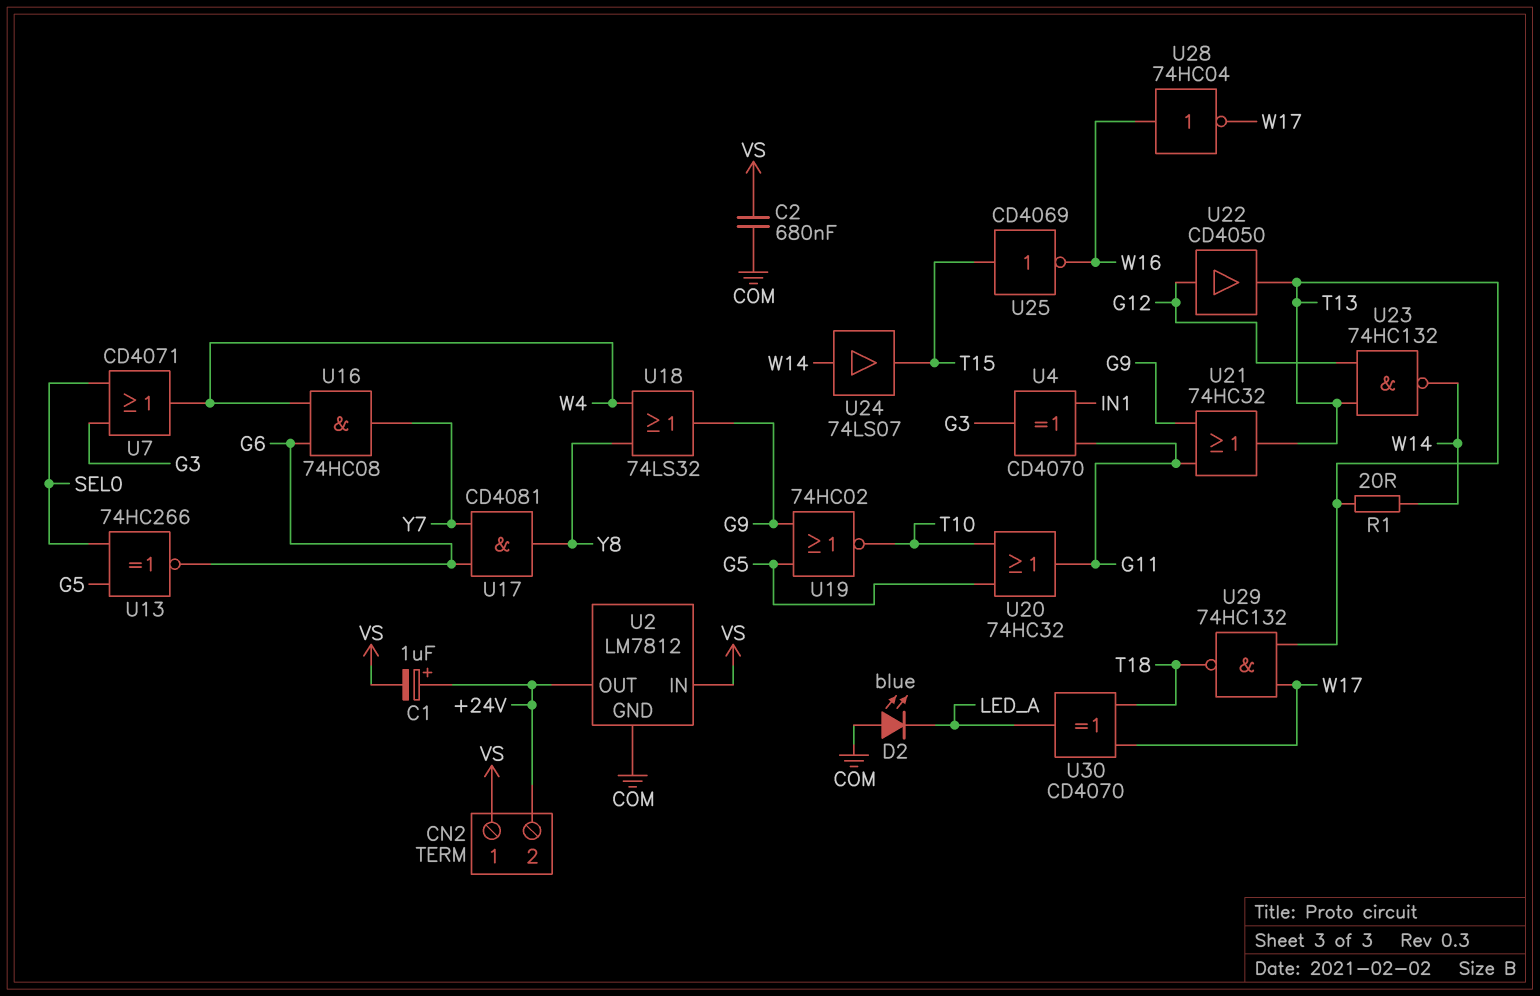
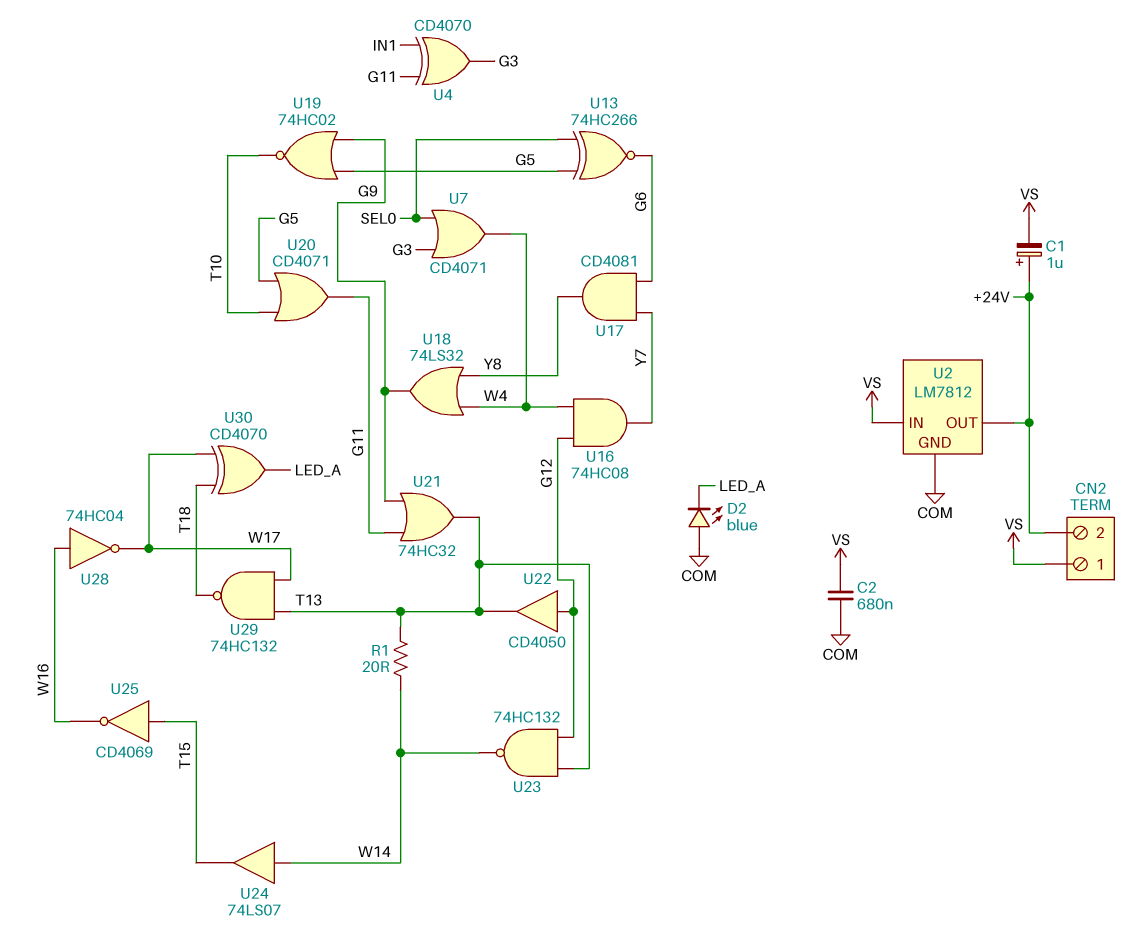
U16: AND 74HC08 (in G6, in W4, out Y7) -> AND 74HC08 (in G12, in W4, out Y7)
U20: OR 74HC32 (in G5, in T10, out G11) -> OR CD4071 (in G5, in T10, out G11)

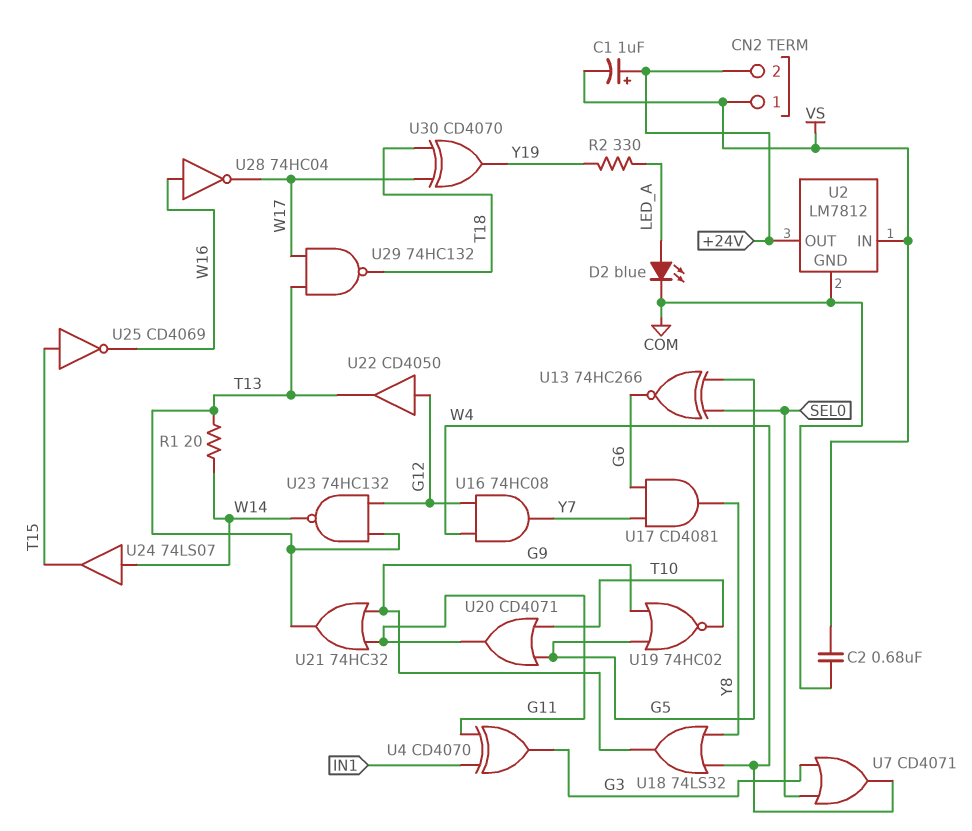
D2: LED blue (A COM, K LED_A) -> LED blue (A LED_A, K COM)
R2: none -> 330 (LED_A, Y19)
U30: XOR CD4070 (in T18, in W17, out LED_A) -> XOR CD4070 (in T18, in W17, out Y19)

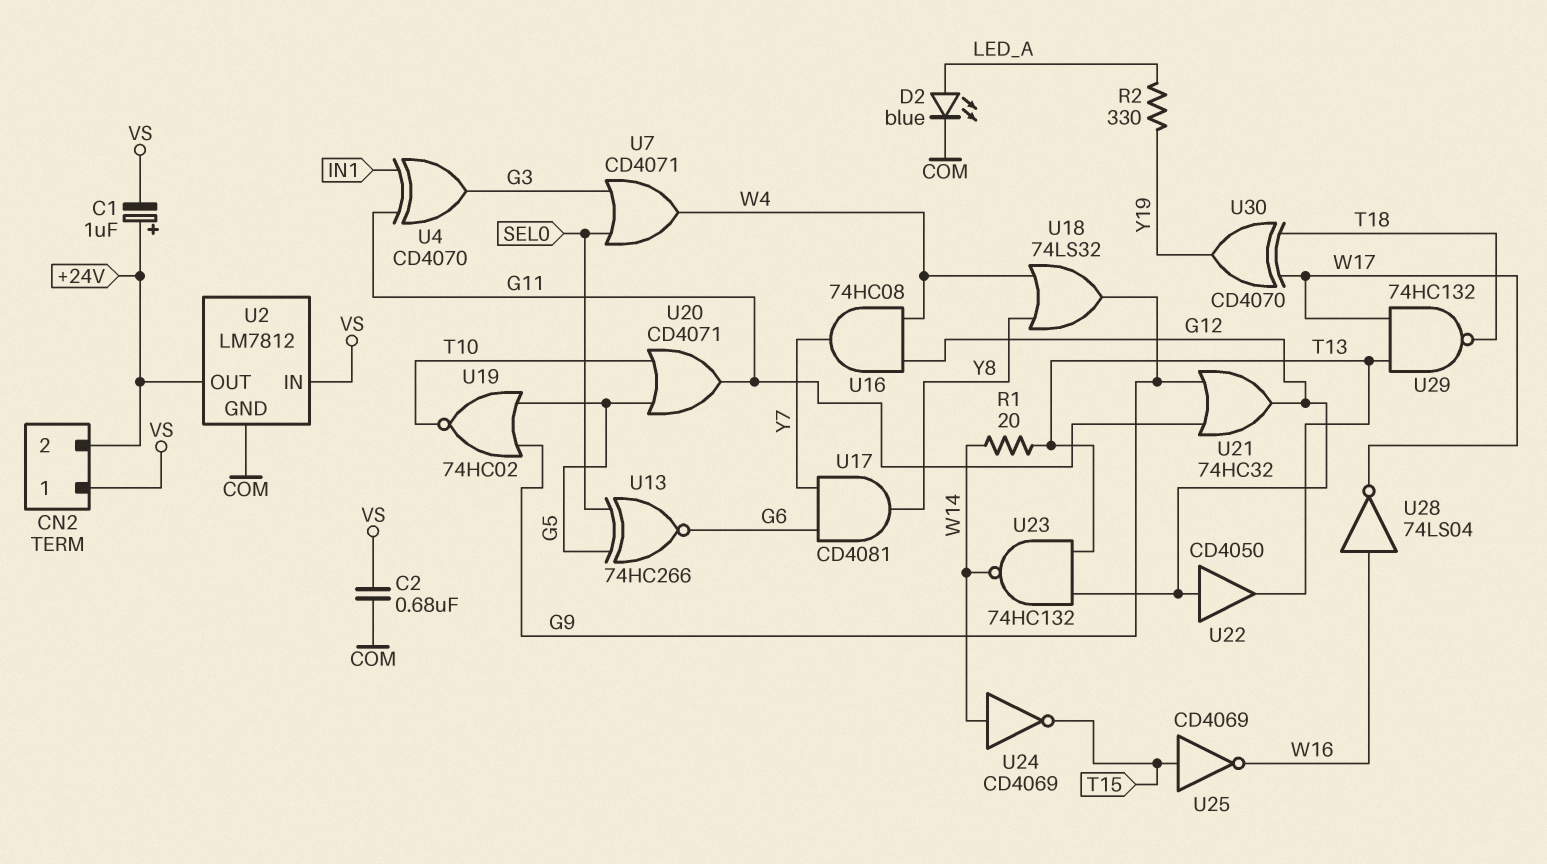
U21: OR 74HC32 (in G9, in G11, out T13) -> OR 74HC32 (in G9, in G11, out G12)
U24: buffer 74LS07 (in W14, out T15) -> NOT CD4069 (in W14, out T15)
U28: NOT 74HC04 (in W16, out W17) -> NOT 74LS04 (in W16, out W17)

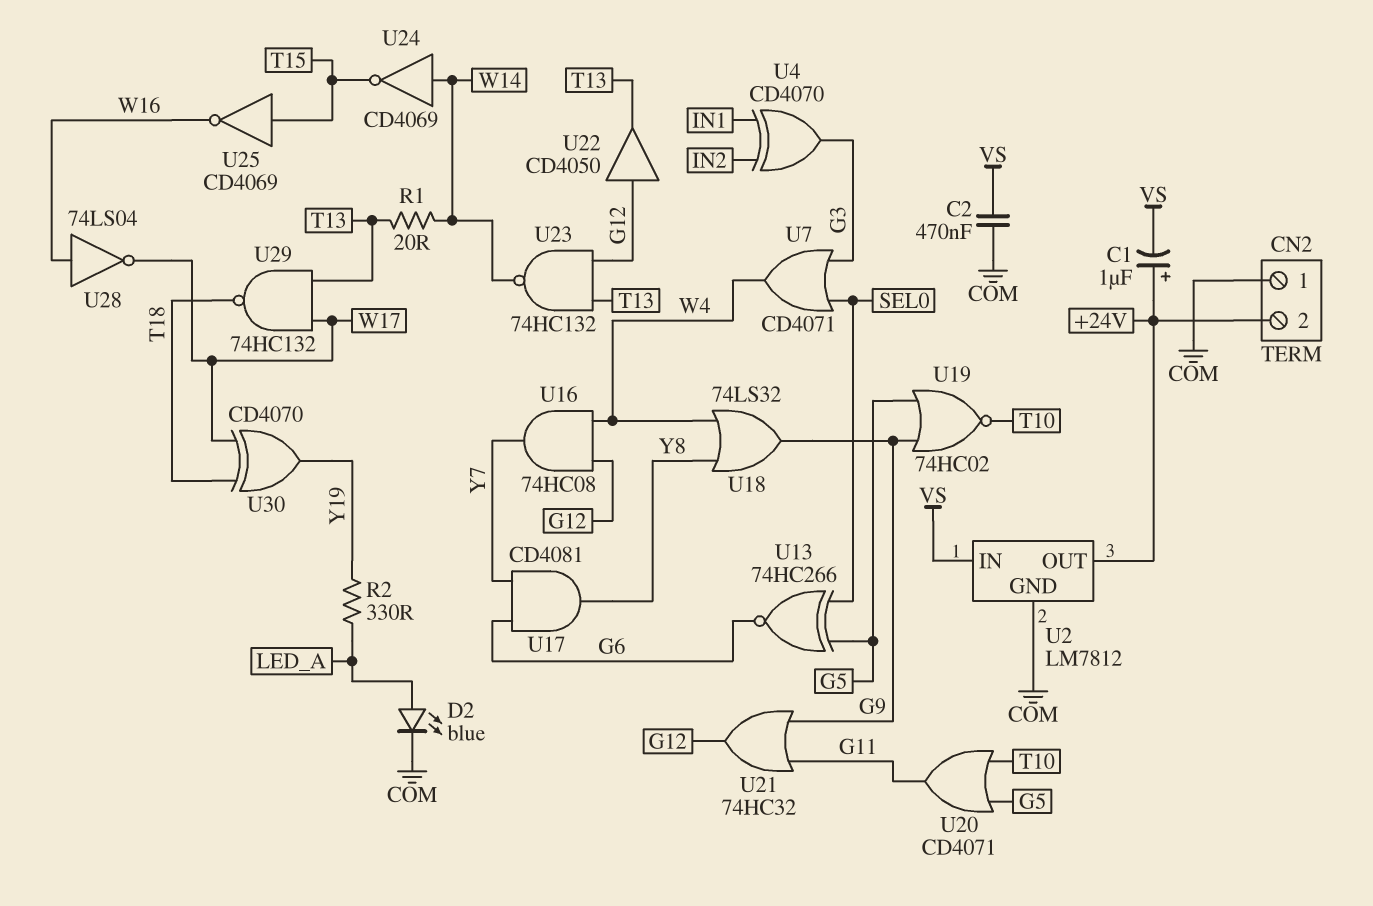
C2: 680nF (COM, VS) -> 470nF (COM, VS)
CN2 pin 1: VS -> COM
U4: XOR CD4070 (in G11, in IN1, out G3) -> XOR CD4070 (in IN1, in IN2, out G3)

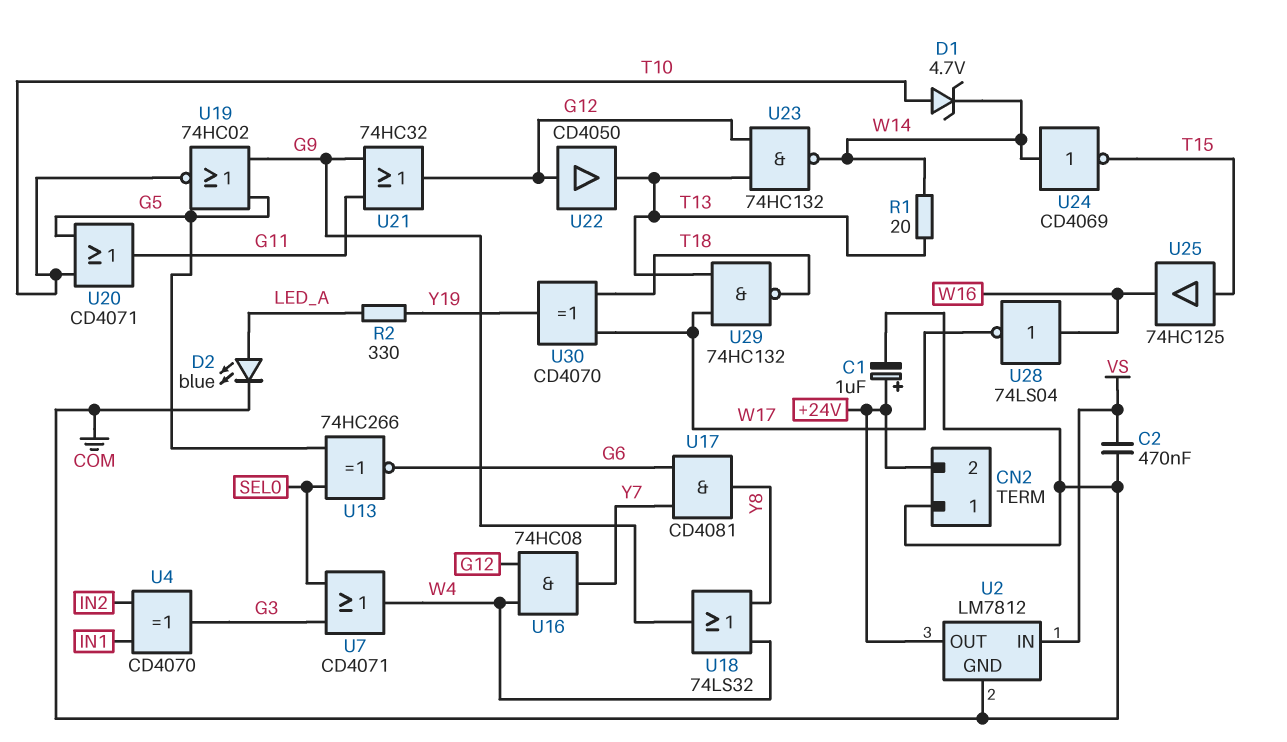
C1: 1uF (plus +24V, minus VS) -> 1uF (plus +24V, minus COM)
D1: none -> zener 4.7V (A T10, K W14)
U25: NOT CD4069 (in T15, out W16) -> buffer 74HC125 (in T15, out W16)

